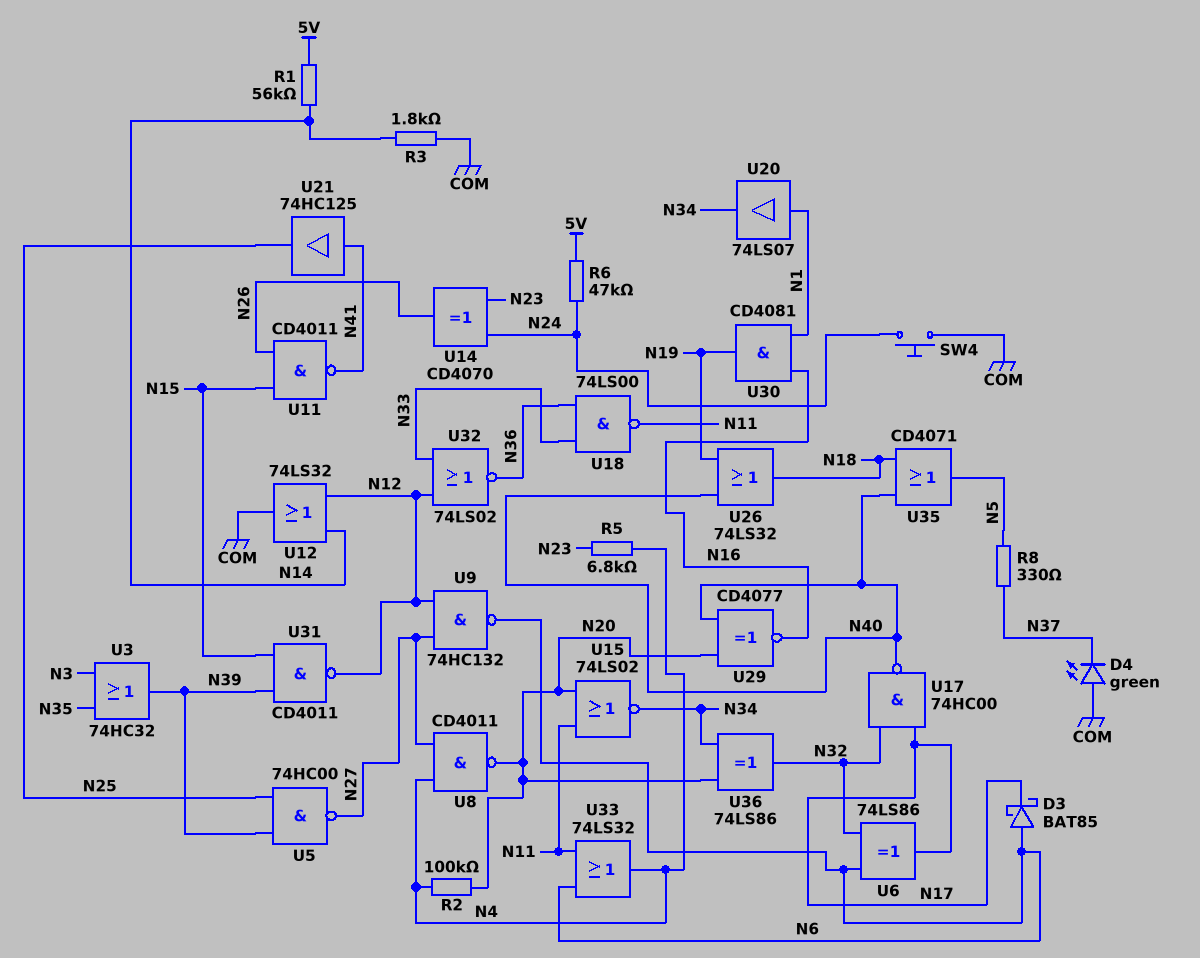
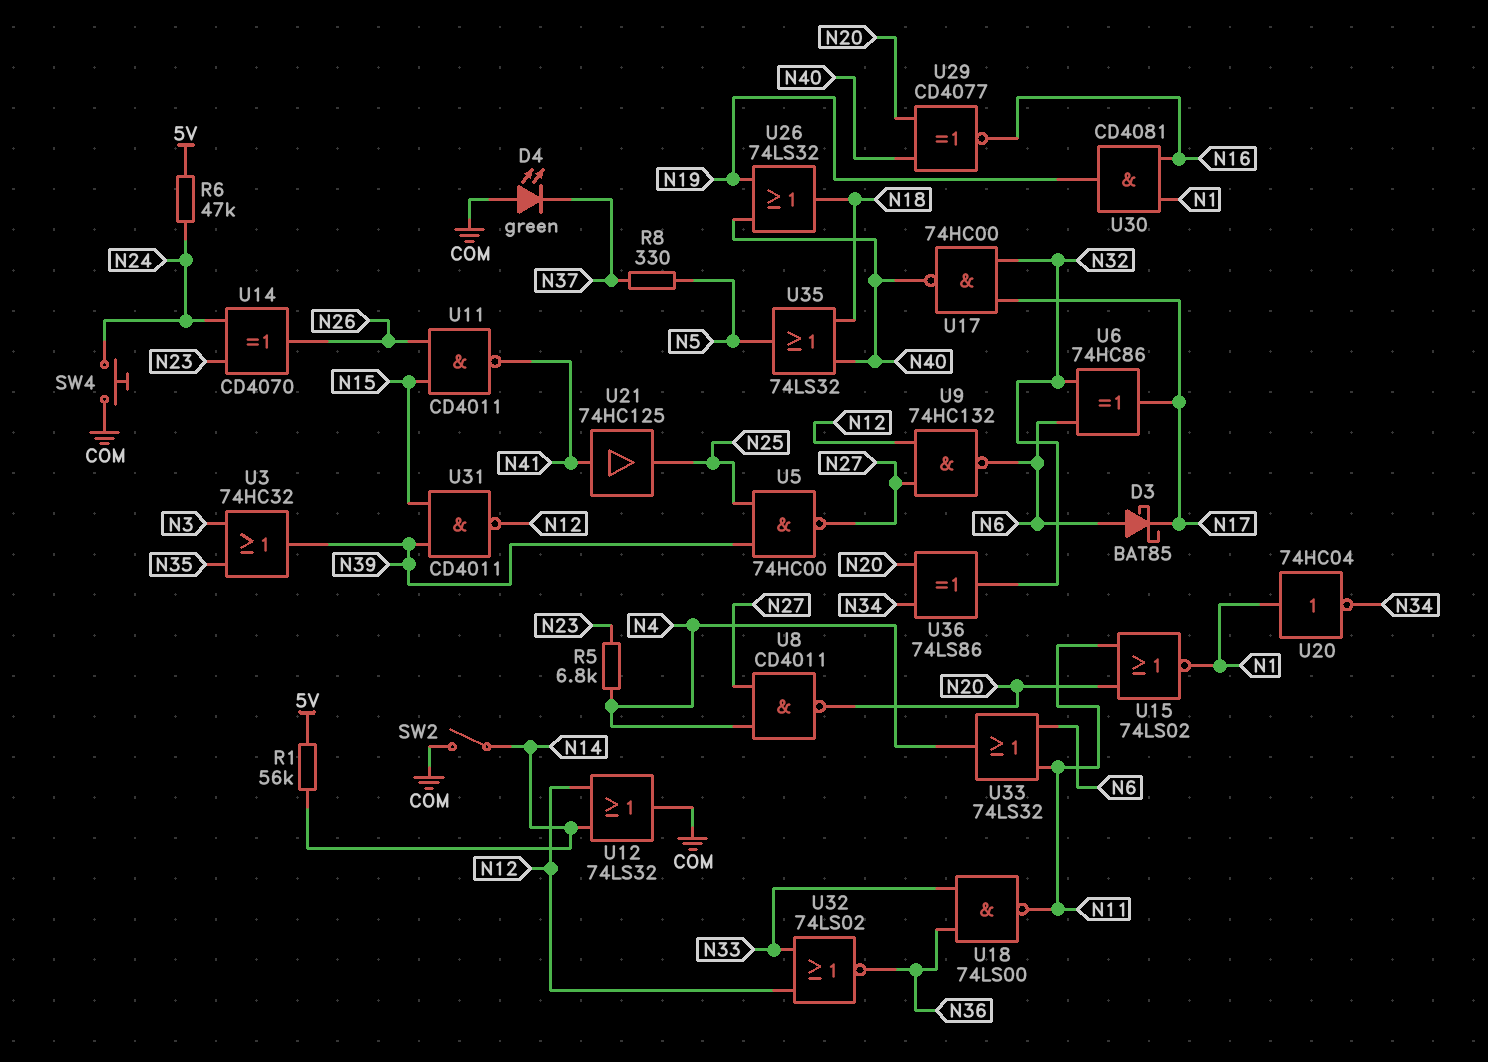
R2: 100k (N4, N20) -> none
R3: 1.8k (COM, N14) -> none
SW2: none -> switch (COM, N14)
U6: XOR 74LS86 (in N6, in N32, out N17) -> XOR 74HC86 (in N6, in N32, out N17)
U15: NOR 74LS02 (in N11, in N20, out N34) -> NOR 74LS02 (in N11, in N20, out N1)
U20: buffer 74LS07 (in N1, out N34) -> NOT 74HC04 (in N1, out N34)
U35: OR CD4071 (in N18, in N40, out N5) -> OR 74LS32 (in N18, in N40, out N5)

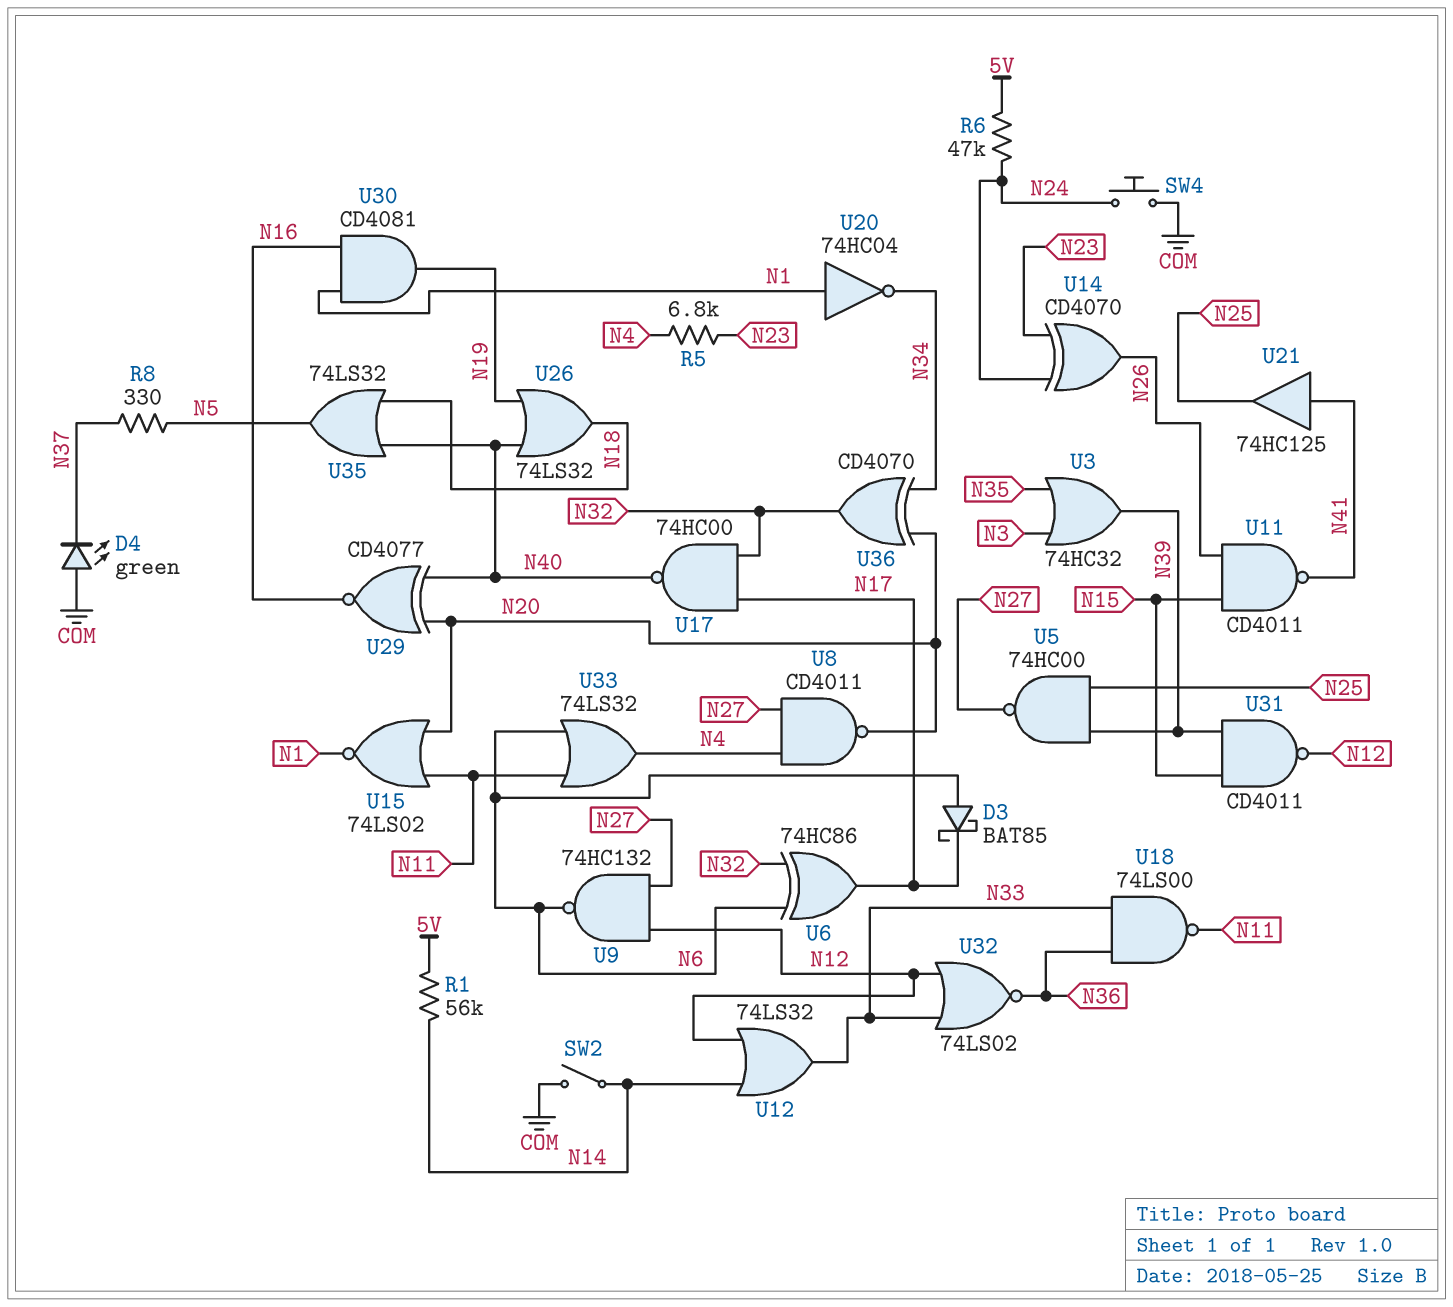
U12: OR 74LS32 (in N12, in N14, out COM) -> OR 74LS32 (in N12, in N14, out N33)
U36: XOR 74LS86 (in N20, in N34, out N32) -> XOR CD4070 (in N20, in N34, out N32)

